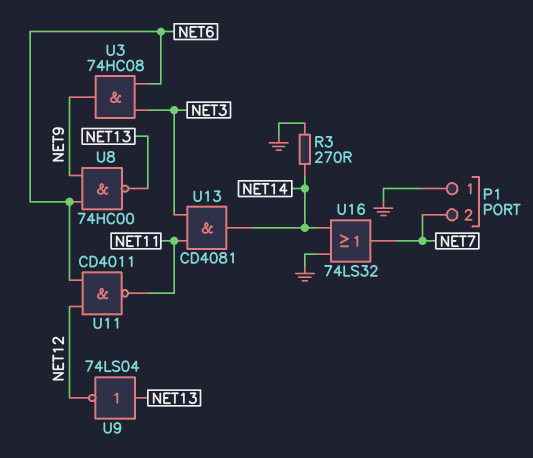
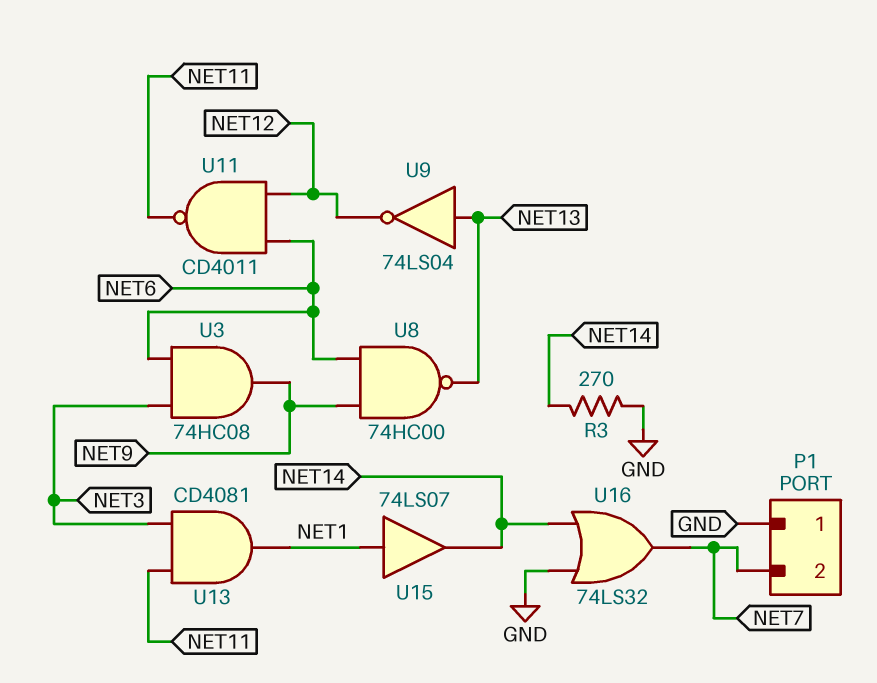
U13: AND CD4081 (in NET3, in NET11, out NET14) -> AND CD4081 (in NET3, in NET11, out NET1)
U15: none -> buffer 74LS07 (in NET1, out NET14)

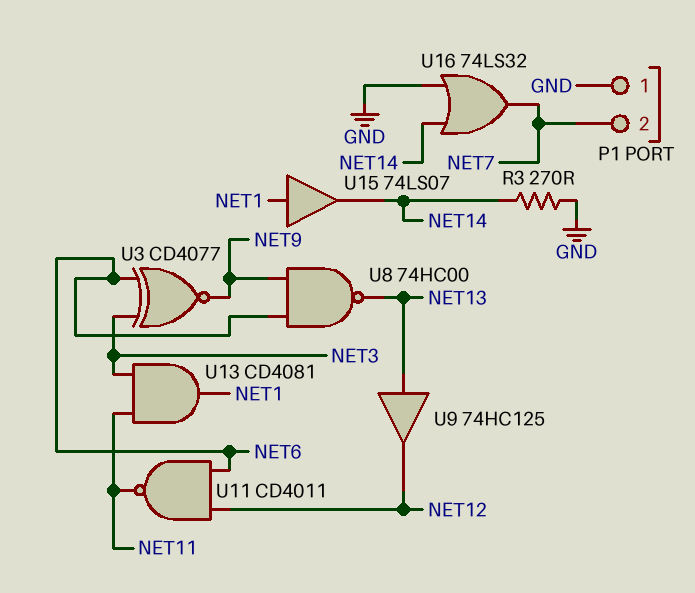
U3: AND 74HC08 (in NET3, in NET6, out NET9) -> XNOR CD4077 (in NET3, in NET6, out NET9)
U9: NOT 74LS04 (in NET13, out NET12) -> buffer 74HC125 (in NET13, out NET12)

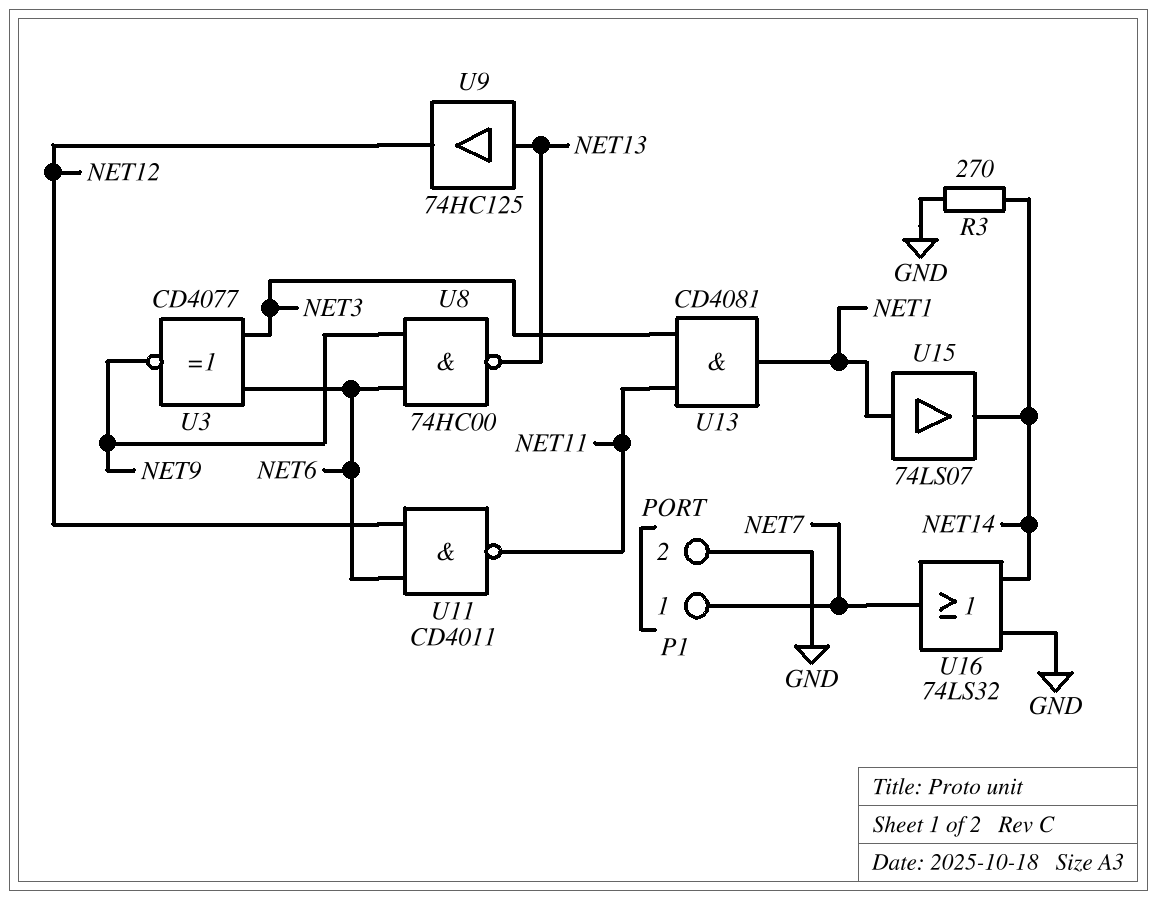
P1 pin 1: GND -> NET7
P1 pin 2: NET7 -> GND

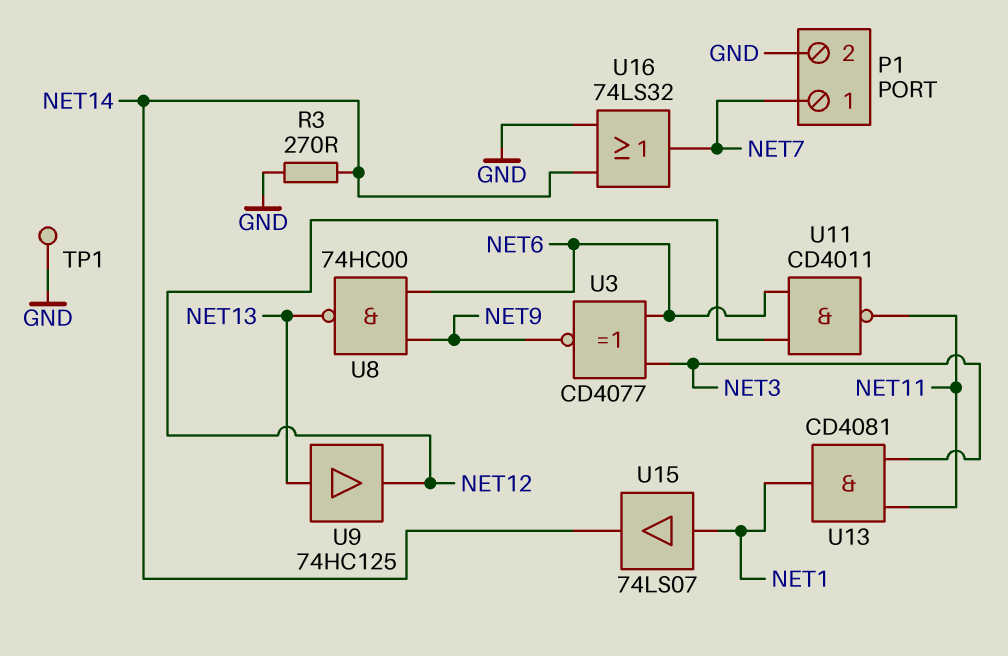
TP1: none -> test point (GND)

